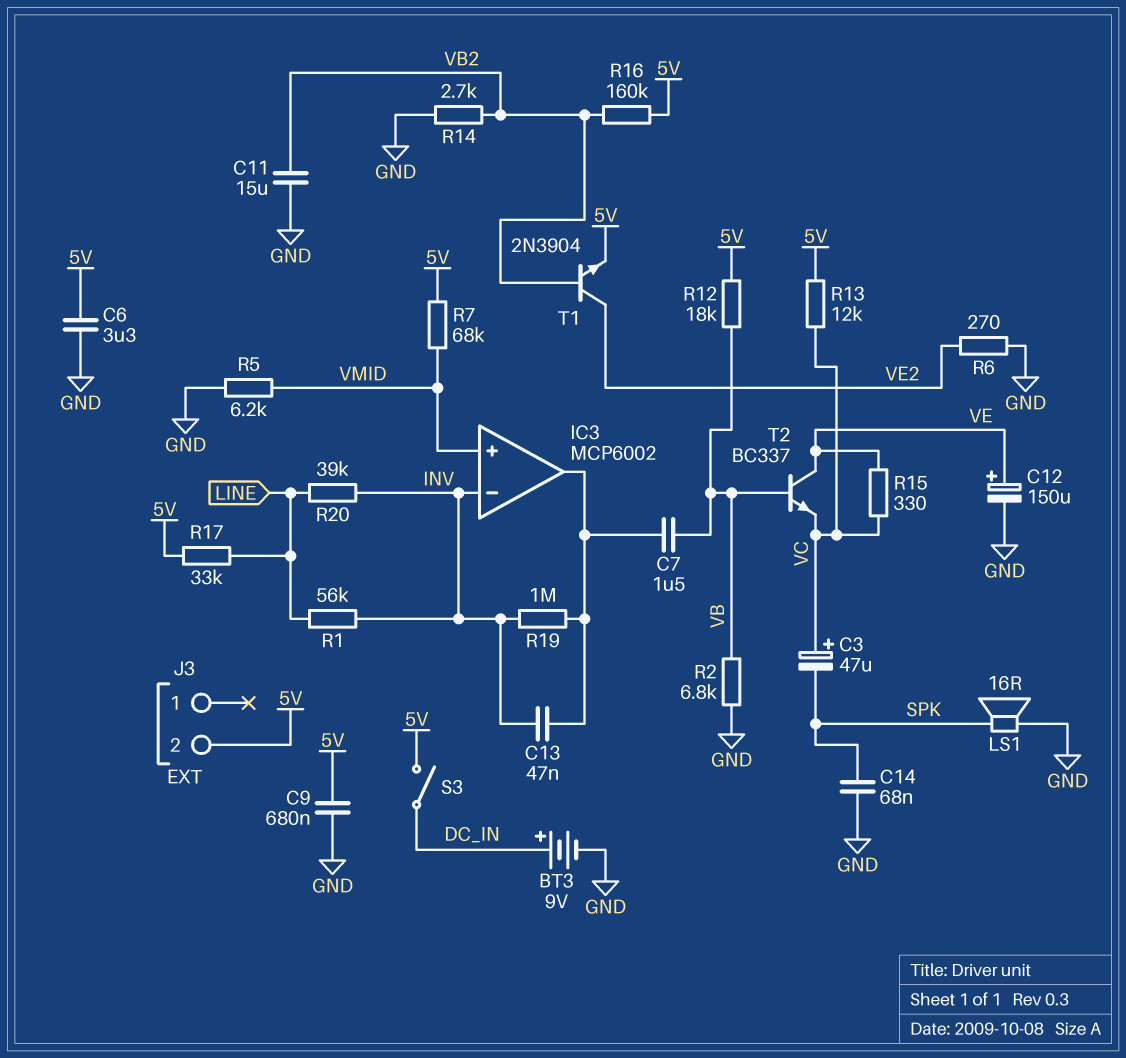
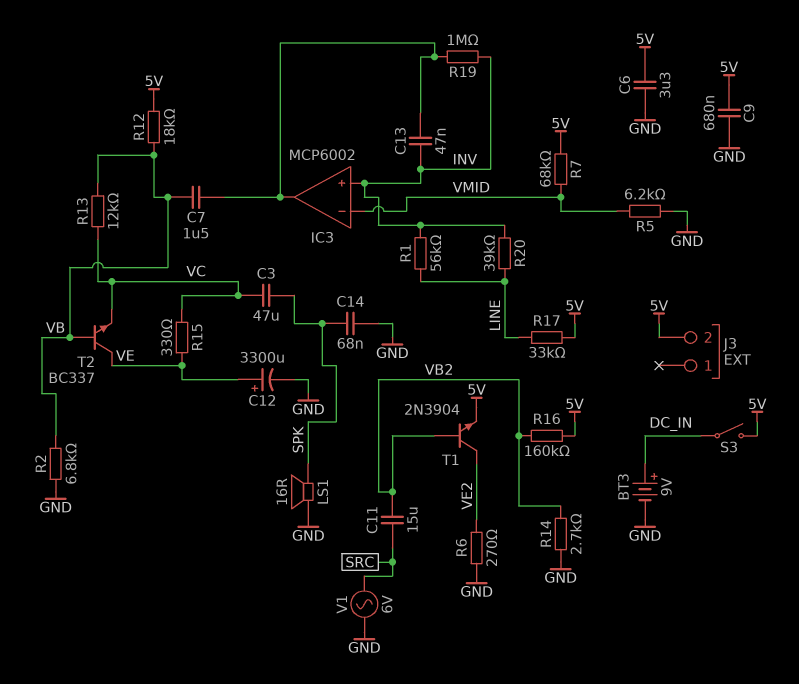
C3: 47uF (plus VC, minus SPK) -> 47uF (SPK, VC)
C11: 15uF (GND, VB2) -> 15uF (SRC, VB2)
C12: 150uF (plus VE, minus GND) -> 3300uF (plus VE, minus GND)
IC3 pin in+: VMID -> INV
IC3 pin in-: INV -> VMID
R13: 12k (5V, VC) -> 12k (VB, VC)
V1: none -> AC 6V (GND, SRC)

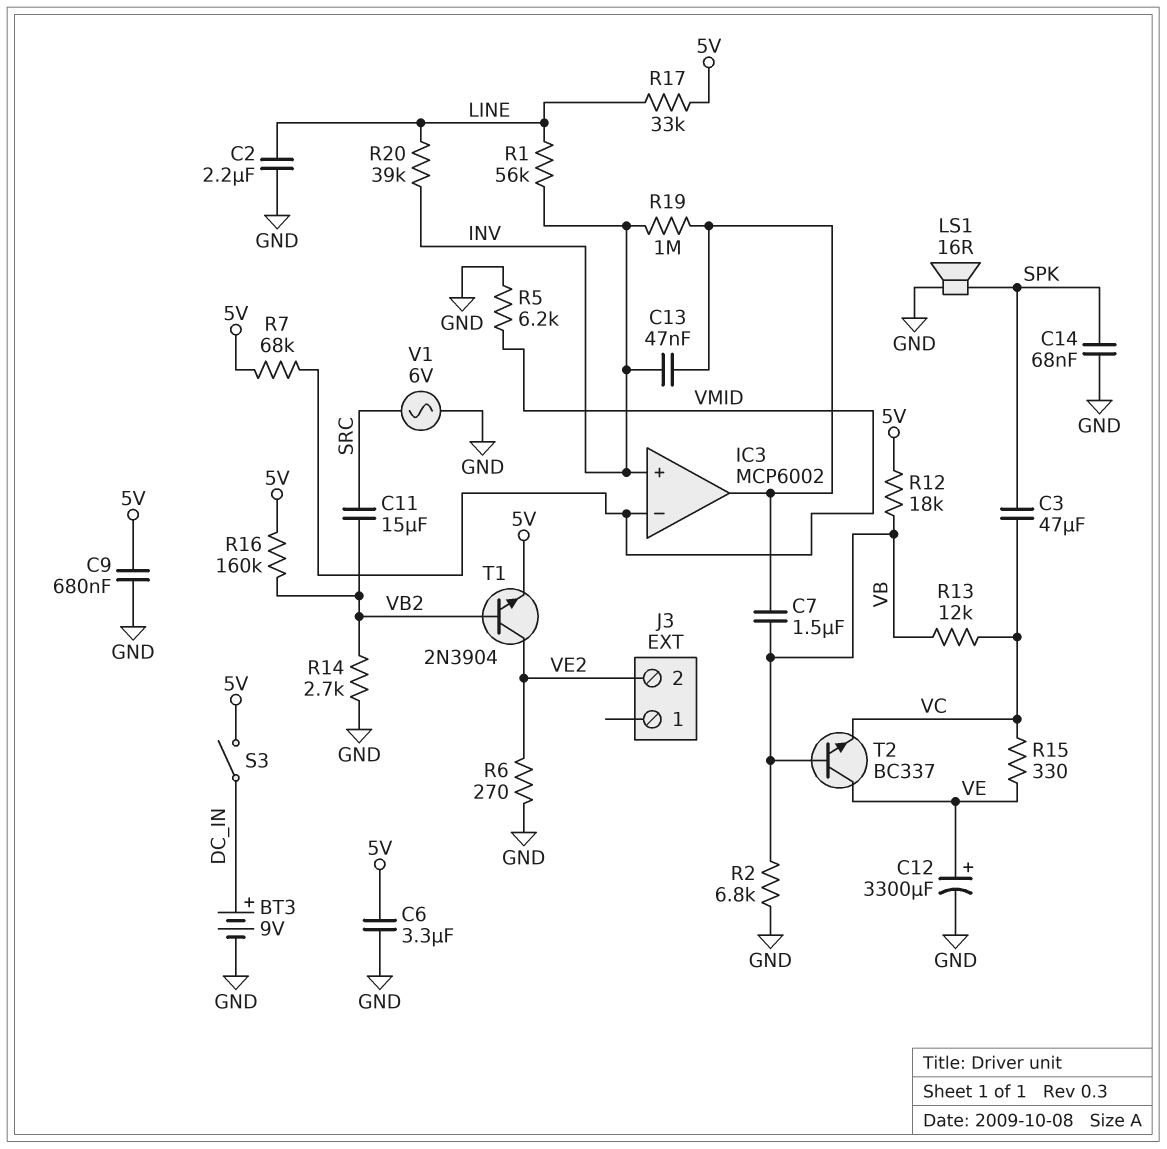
C2: none -> 2.2uF (GND, LINE)
J3 pin 2: 5V -> VE2

